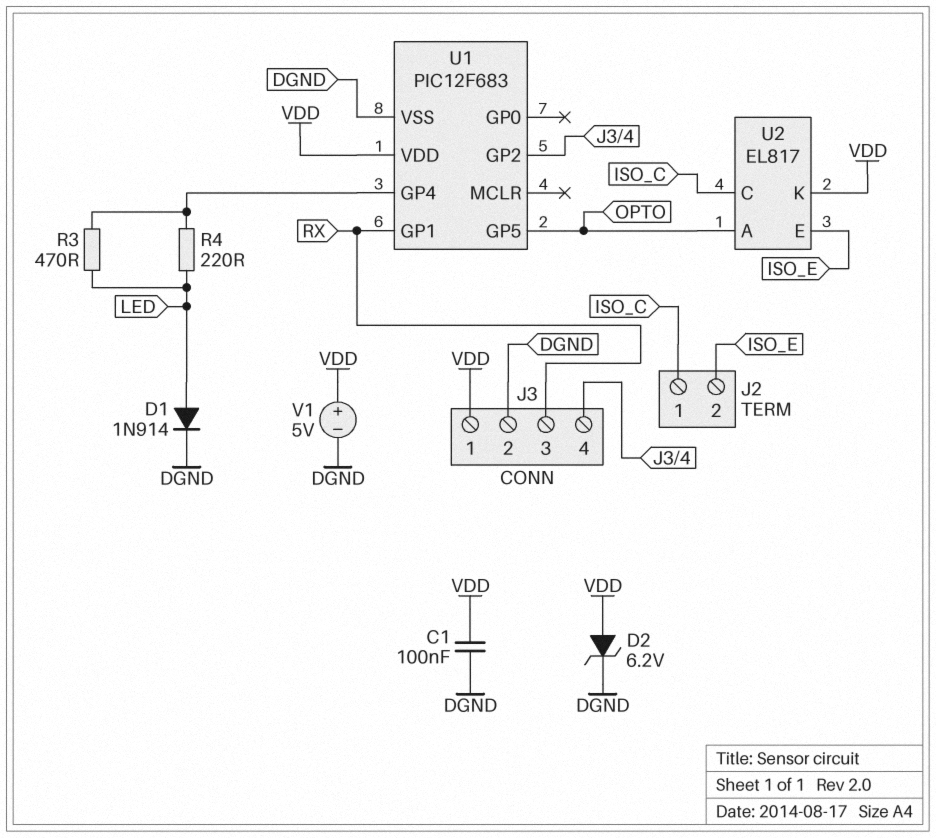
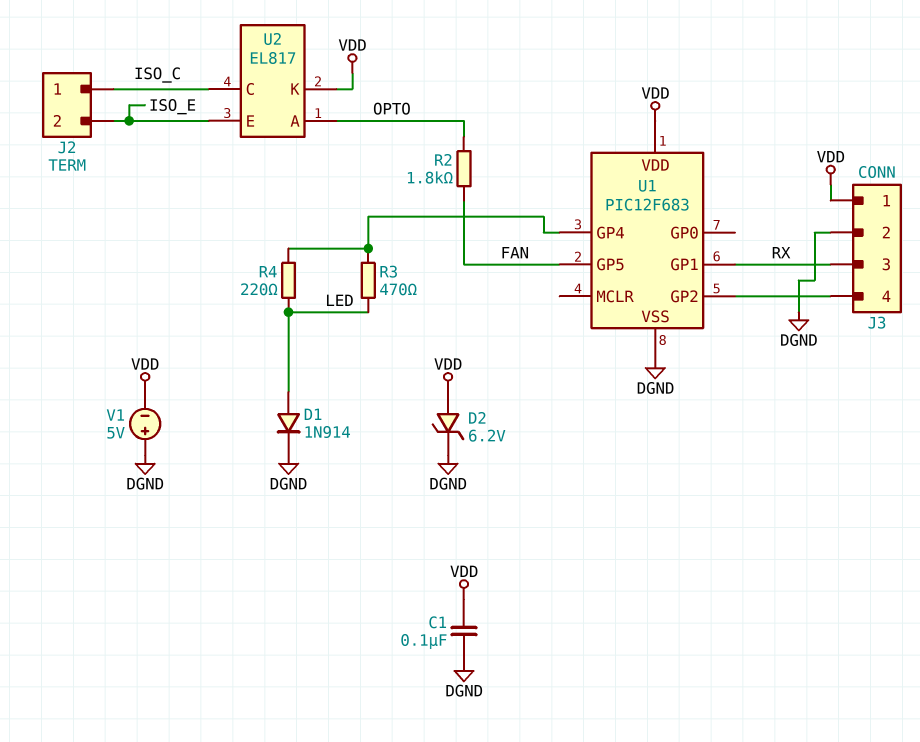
R2: none -> 1.8k (FAN, OPTO)
U1 pin GP5: OPTO -> FAN
V1: 5V (plus VDD, minus DGND) -> 5V (plus DGND, minus VDD)

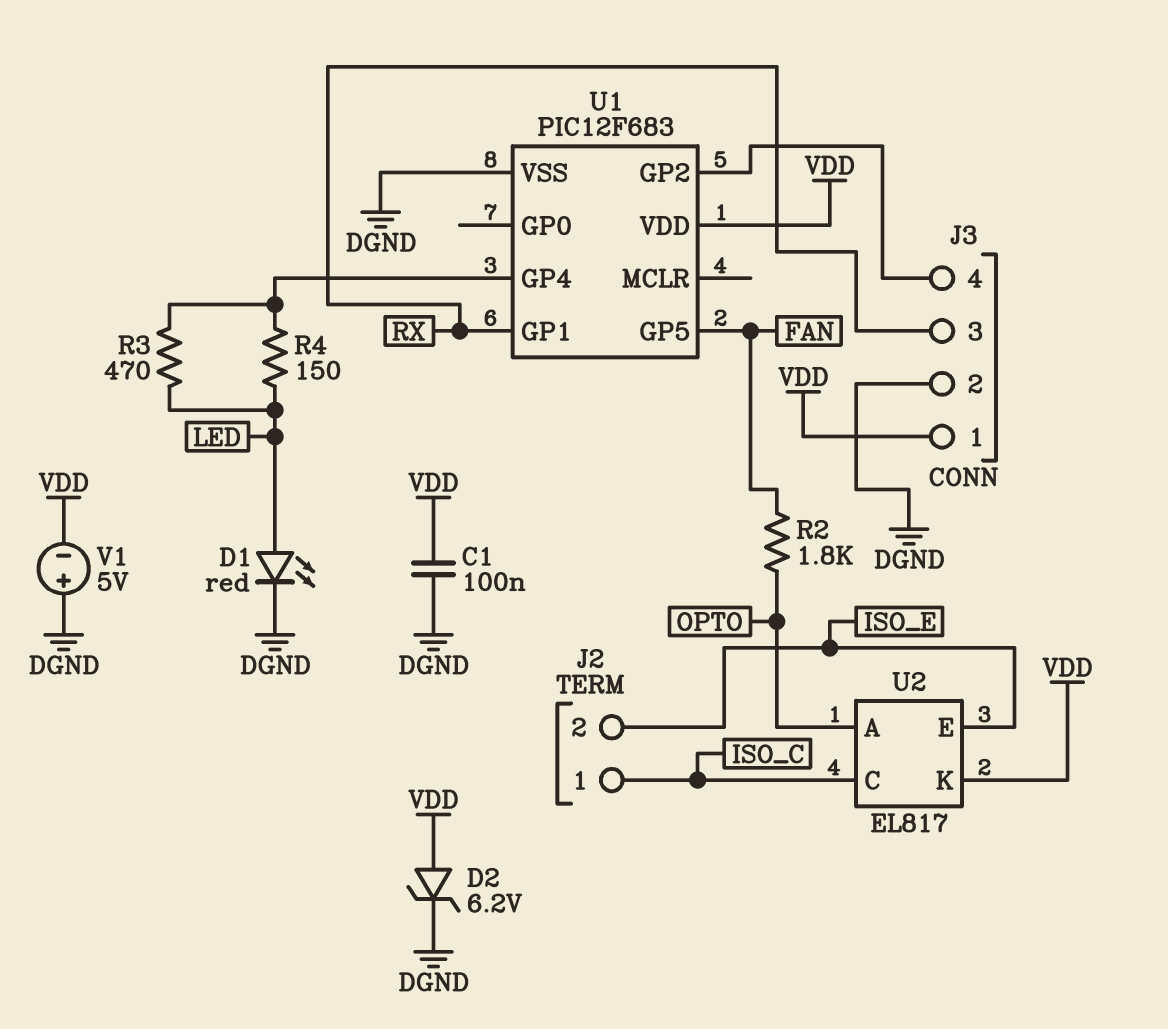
D1: diode 1N914 (A LED, K DGND) -> LED red (A LED, K DGND)
R4: 220 (LED, U1/GP4) -> 150 (LED, U1/GP4)

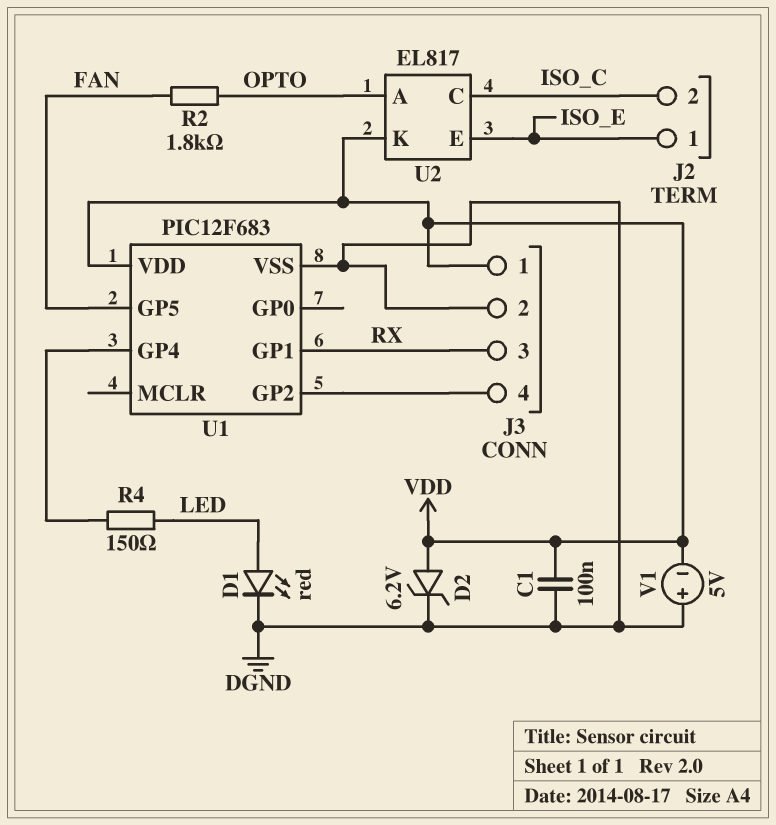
J2 pin 1: ISO_C -> ISO_E
J2 pin 2: ISO_E -> ISO_C
R3: 470 (LED, U1/GP4) -> none

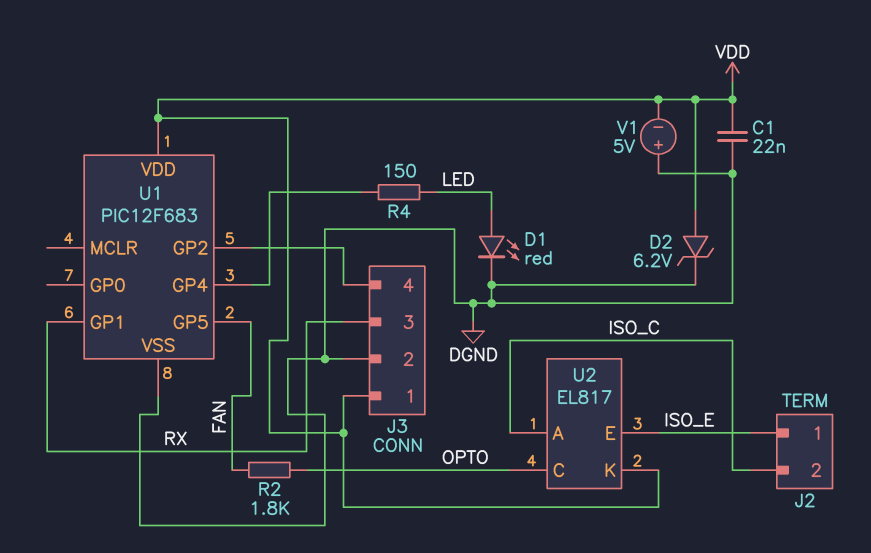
C1: 100nF (DGND, VDD) -> 22nF (DGND, VDD)
U2 pin A: OPTO -> ISO_C
U2 pin C: ISO_C -> OPTO

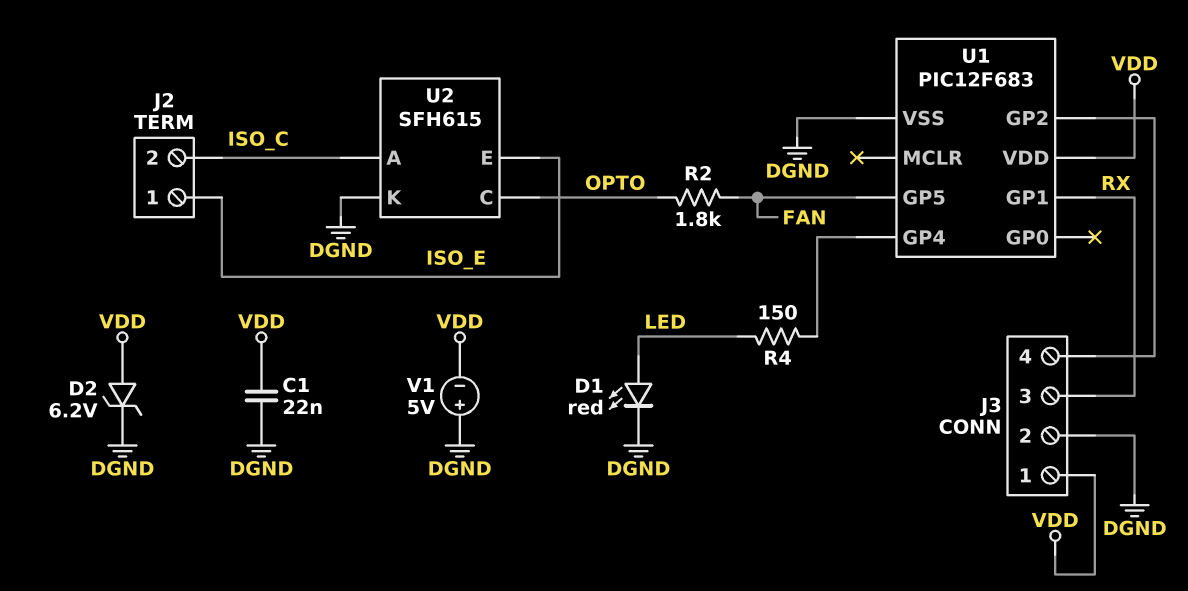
U2: EL817 -> SFH615
U2 pin K: VDD -> DGND

